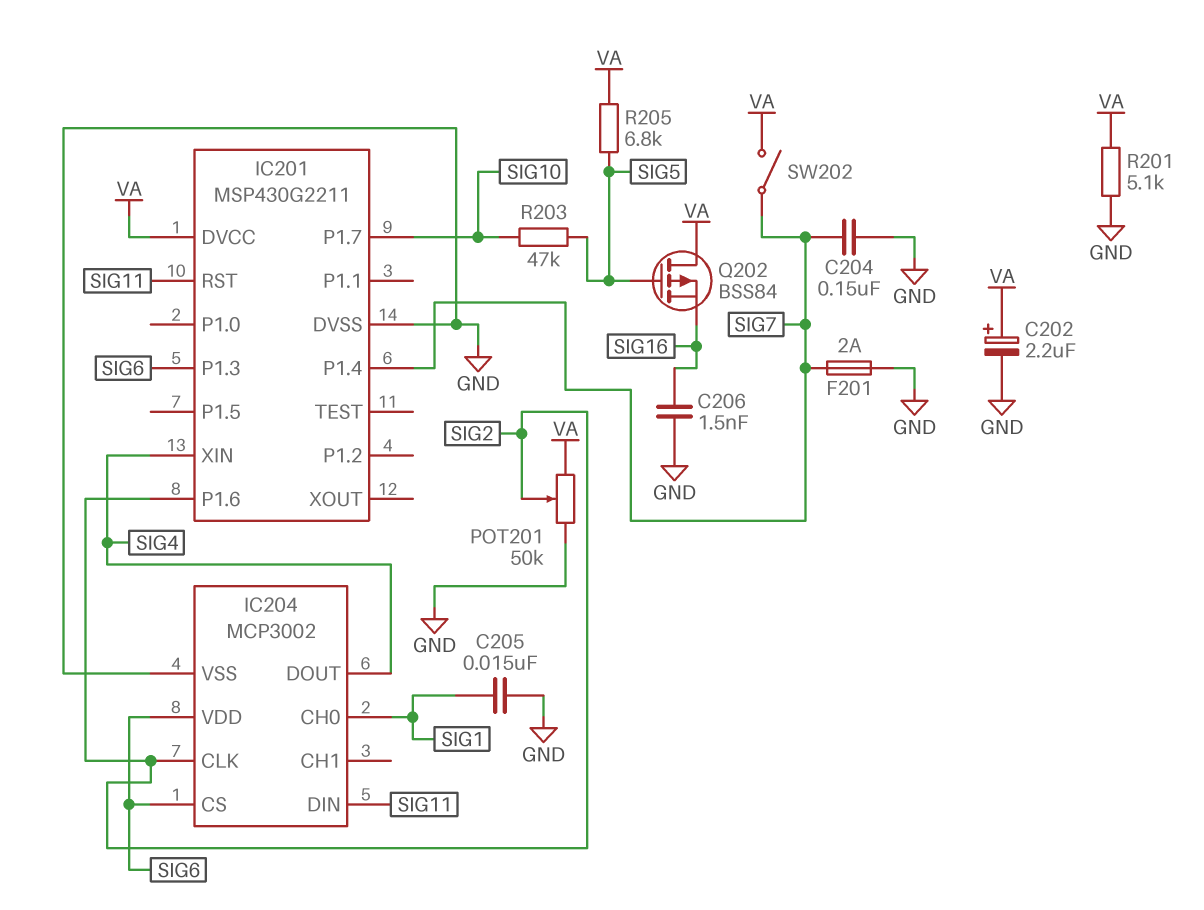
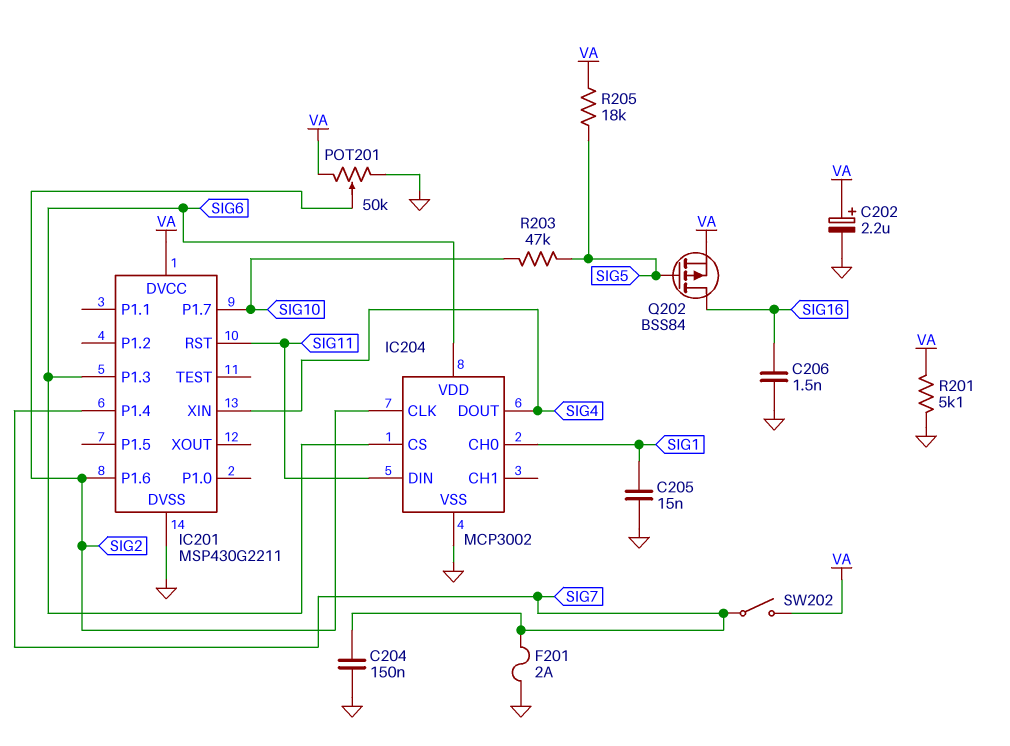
Q202: PMOS BSS84 (G SIG5, D VA, S SIG16) -> PMOS BSS84 (G SIG5, D SIG16, S VA)
R205: 6.8k (SIG5, VA) -> 18k (SIG5, VA)

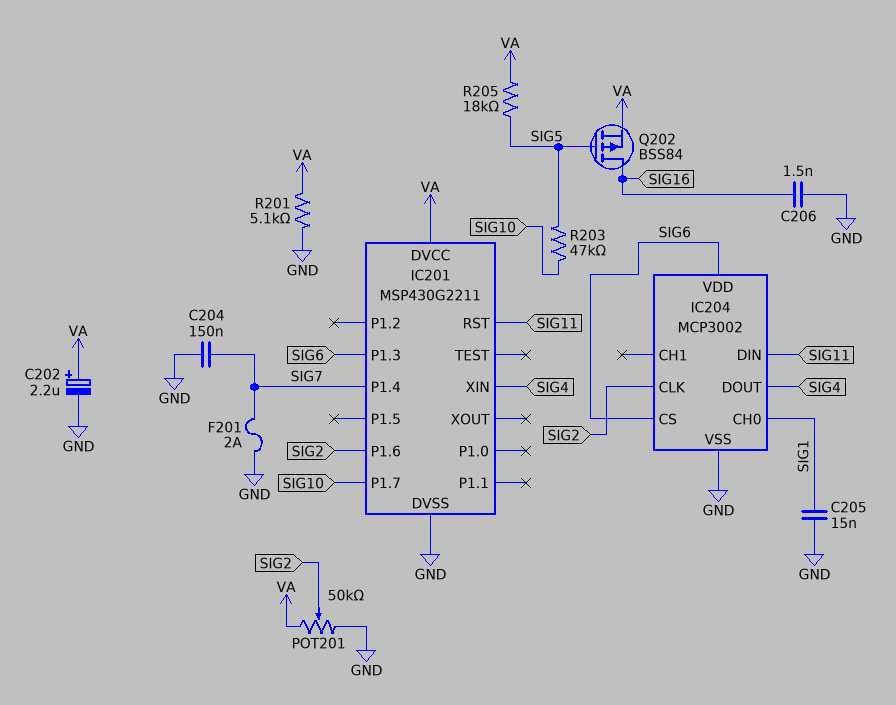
SW202: switch (SIG7, VA) -> none

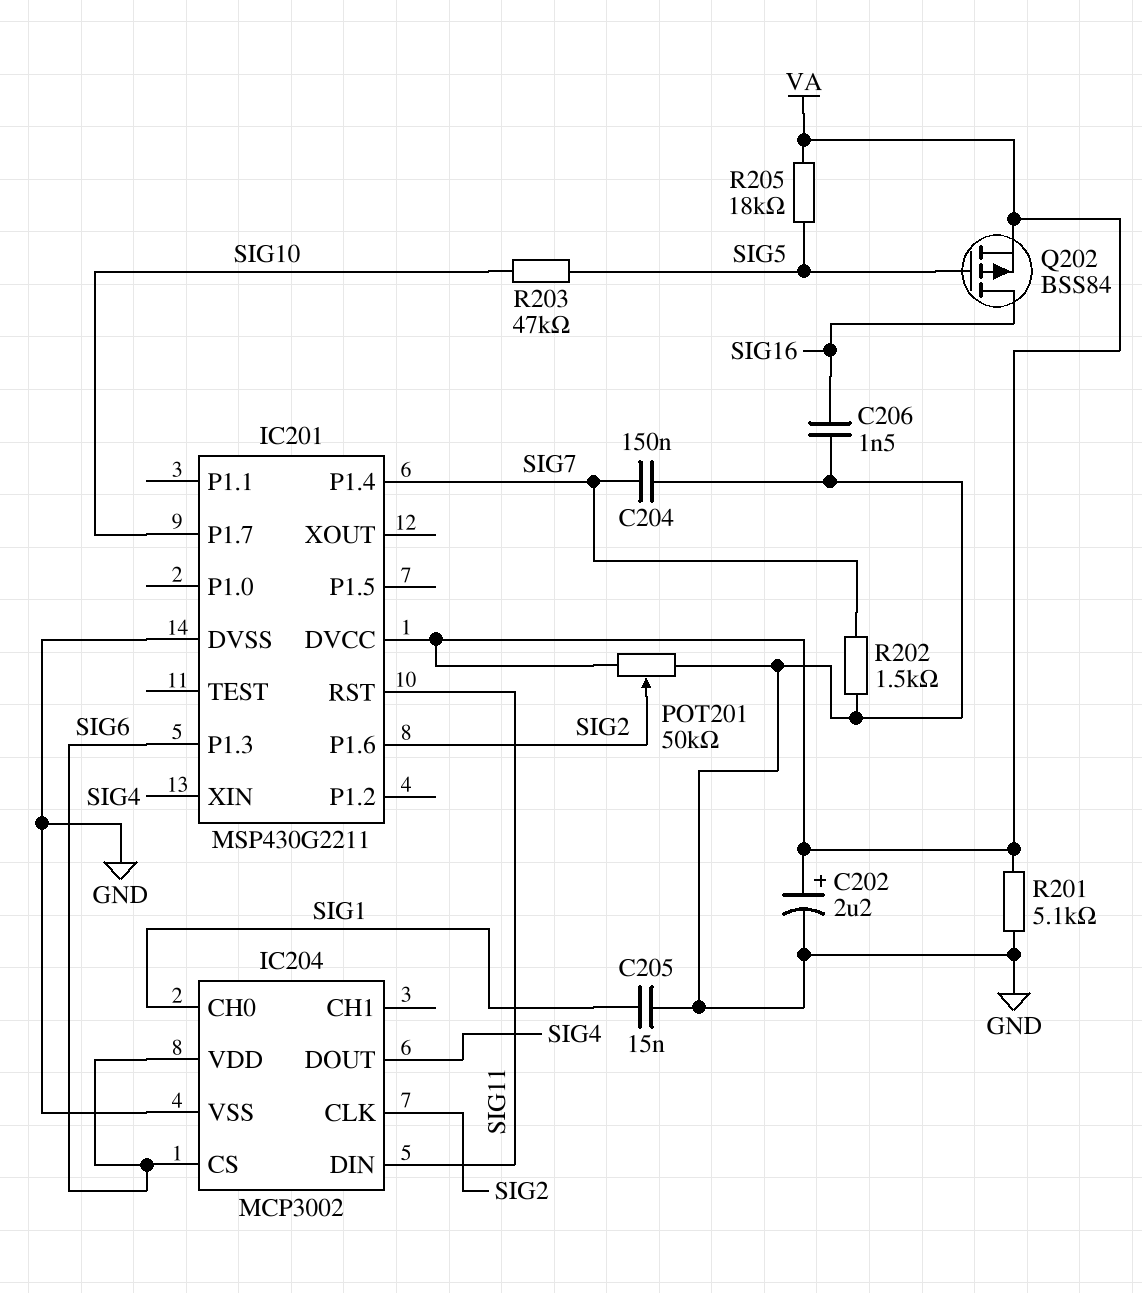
F201: 2A (GND, SIG7) -> none
R202: none -> 1.5k (GND, SIG7)

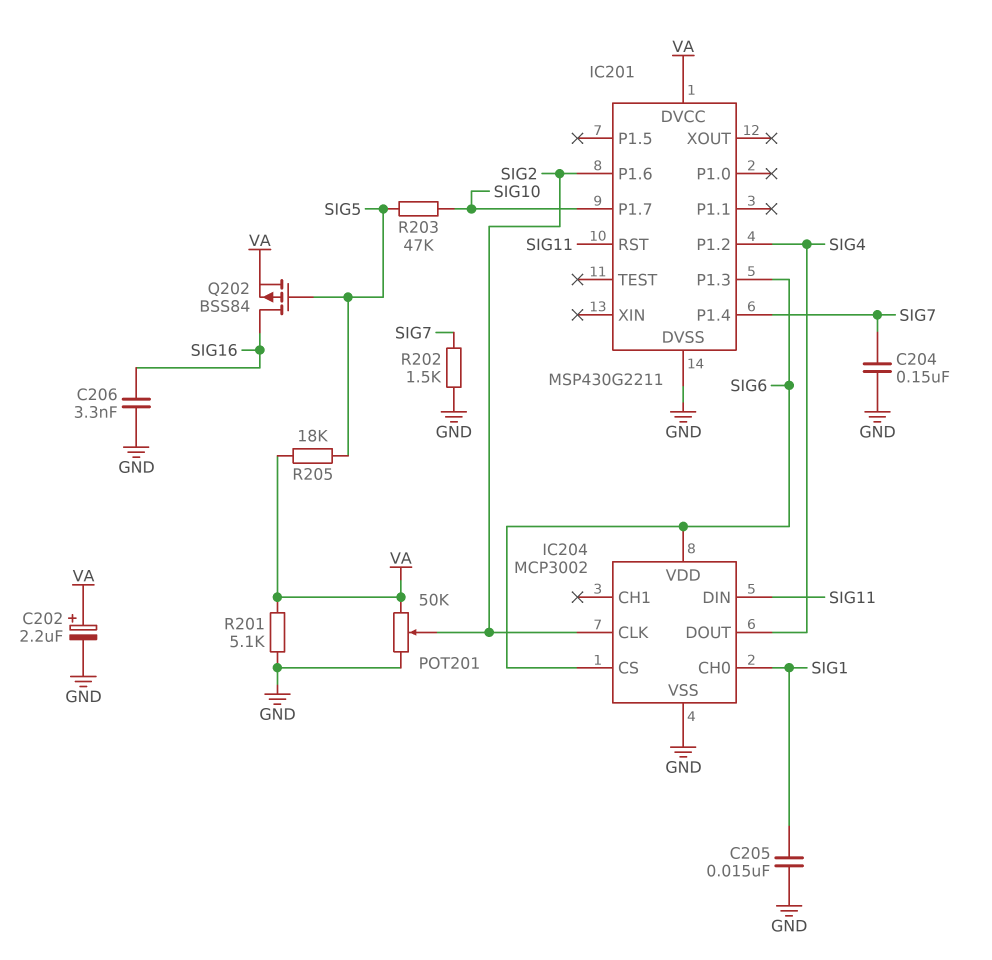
C206: 1.5nF (GND, SIG16) -> 3.3nF (GND, SIG16)
IC201 pin P1.2: none -> SIG4
IC201 pin XIN: SIG4 -> none

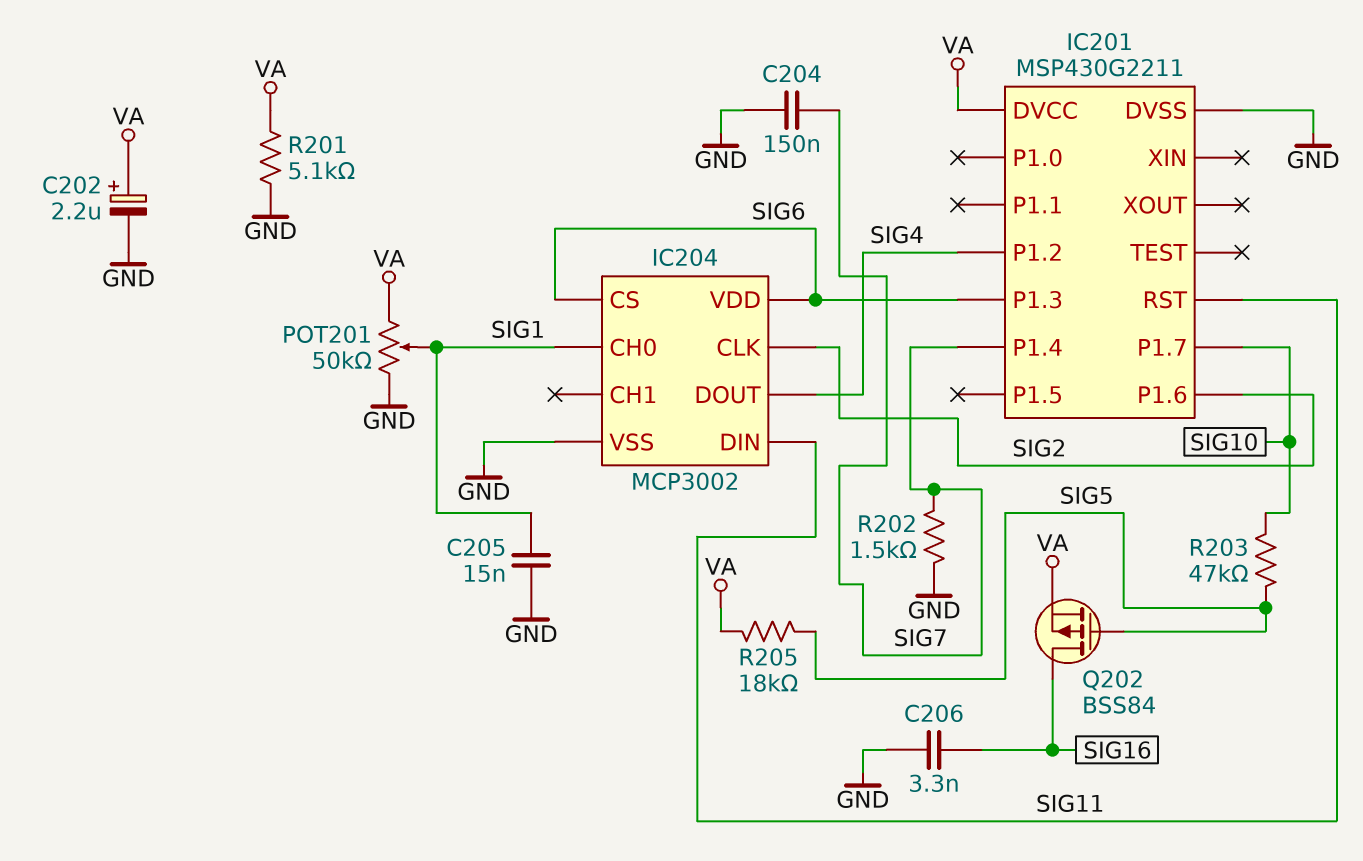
POT201: 50k (GND, VA, wiper SIG2) -> 50k (GND, VA, wiper SIG1)

